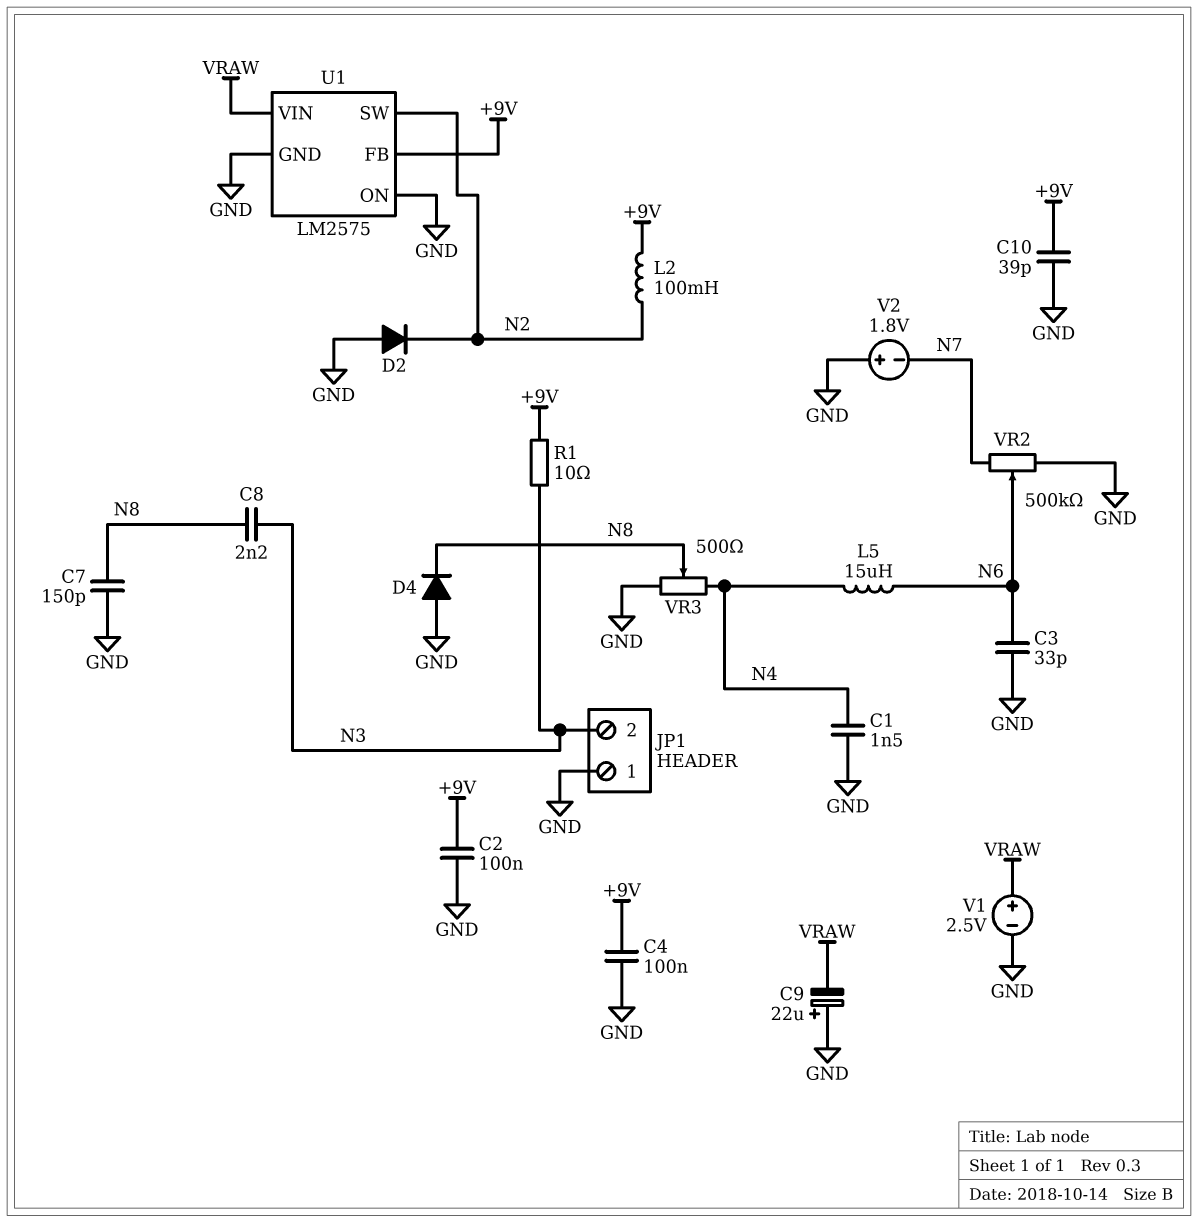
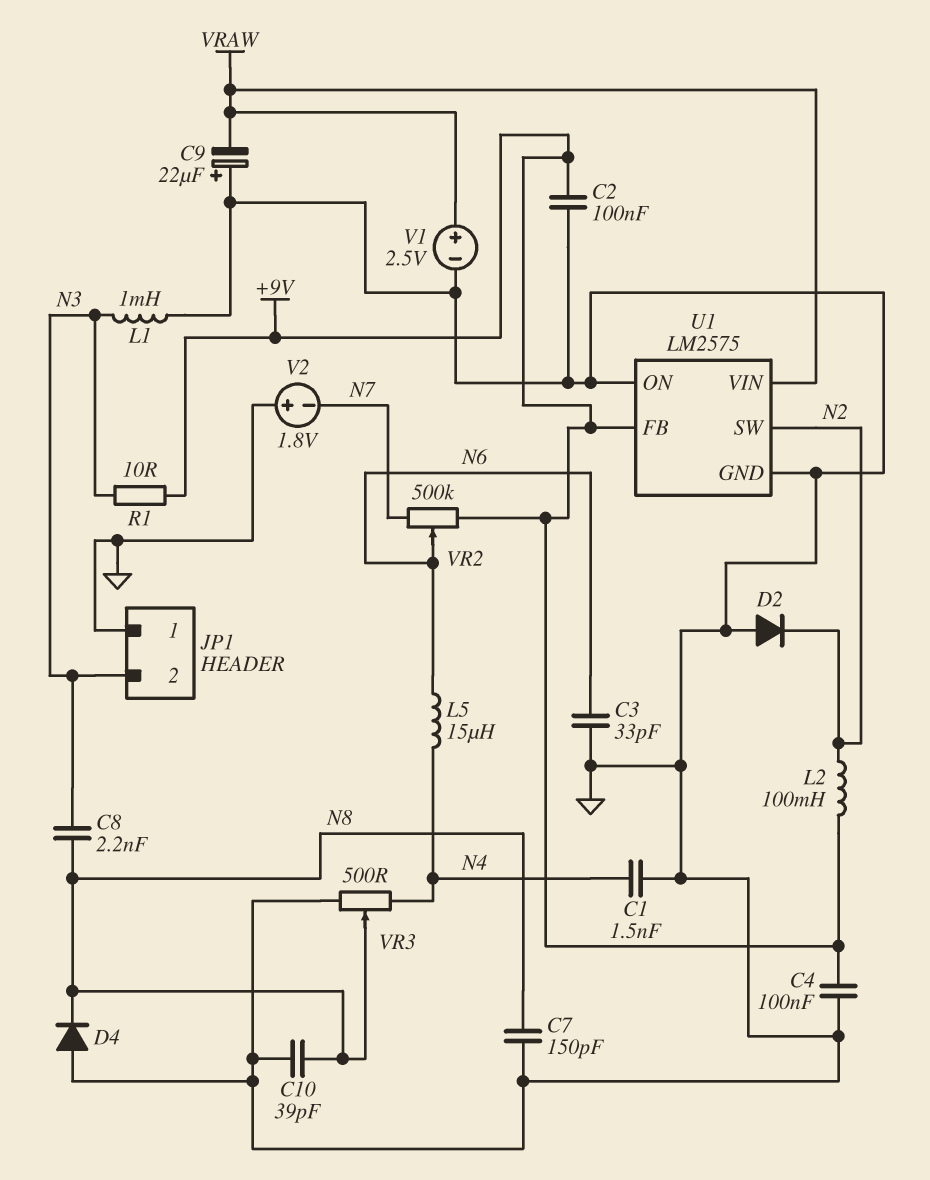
C10: 39pF (+9V, GND) -> 39pF (GND, N8)
L1: none -> 1mH (GND, N3)
VR2: 500k (GND, N7, wiper N6) -> 500k (+9V, N7, wiper N6)

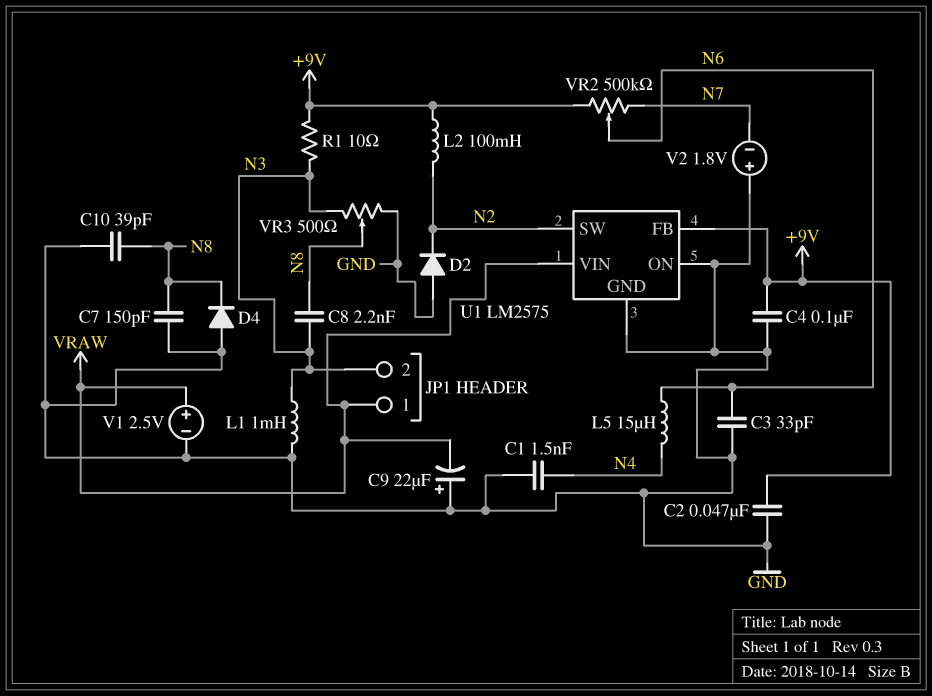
C2: 100nF (+9V, GND) -> 47nF (+9V, GND)
JP1 pin 1: GND -> VRAW
VR3: 500 (GND, N4, wiper N8) -> 500 (GND, N3, wiper N8)

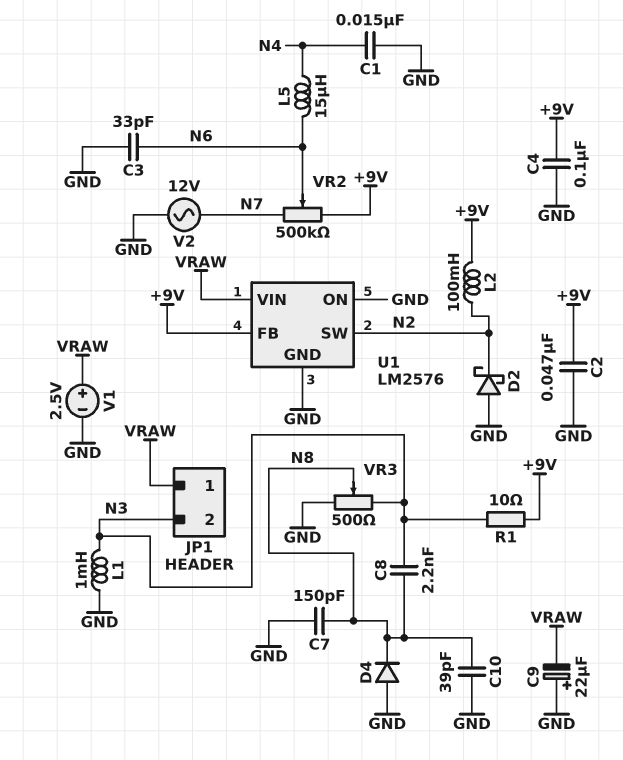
C1: 1.5nF (GND, N4) -> 15nF (GND, N4)
D2: diode (A GND, K N2) -> schottky (A GND, K N2)
U1: LM2575 -> LM2576
V2: 1.8V (plus GND, minus N7) -> AC 12V (GND, N7)

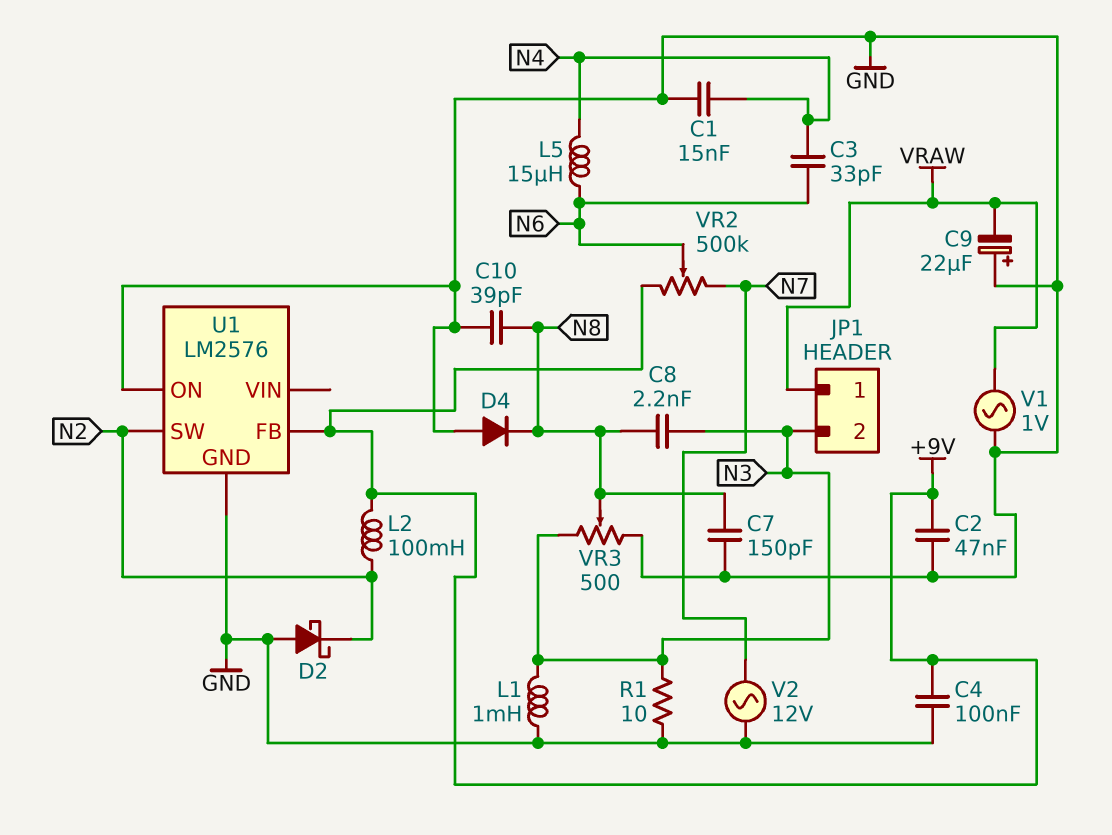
C3: 33pF (GND, N6) -> 33pF (N4, N6)
R1: 10 (+9V, N3) -> 10 (GND, N3)
U1 pin VIN: VRAW -> none
V1: 2.5V (plus VRAW, minus GND) -> AC 1V (GND, VRAW)

